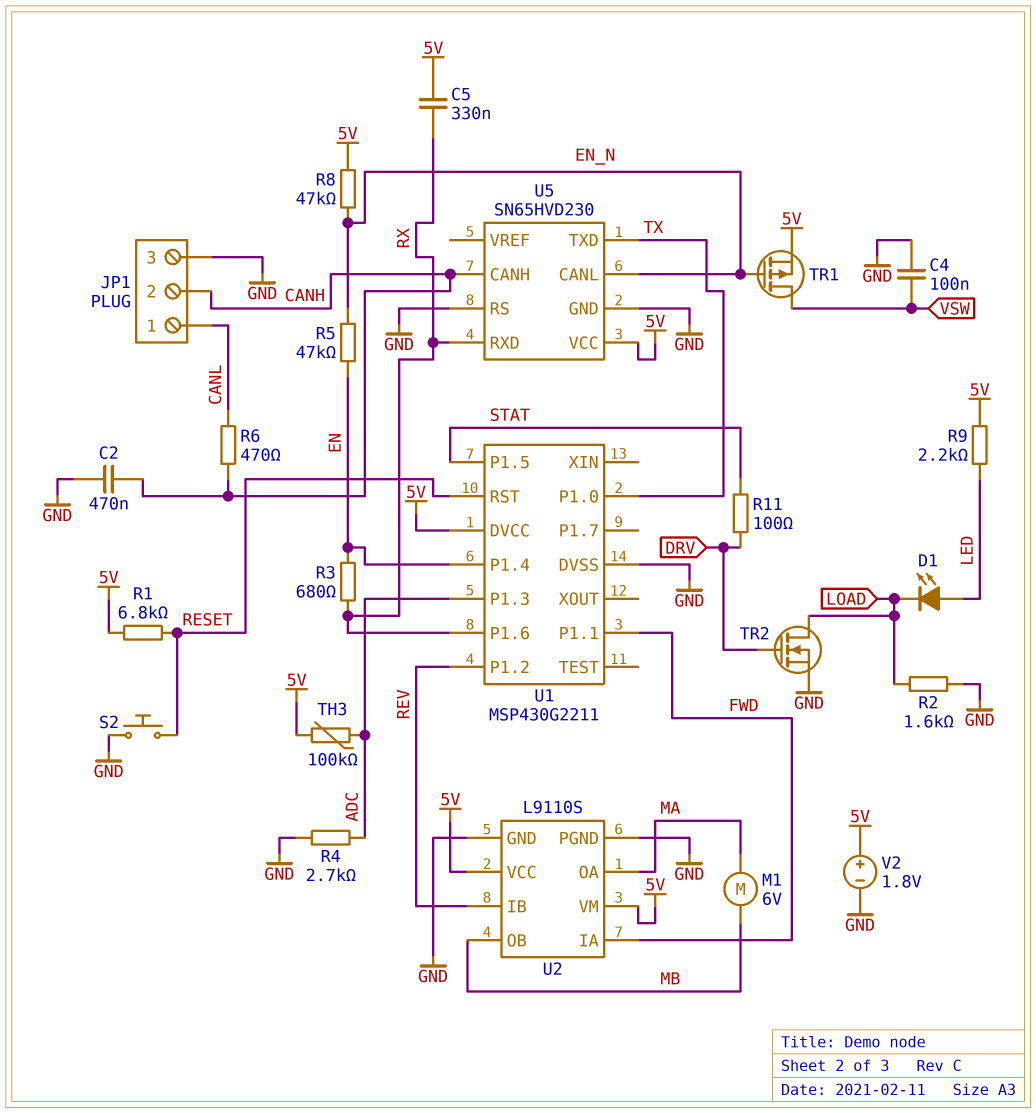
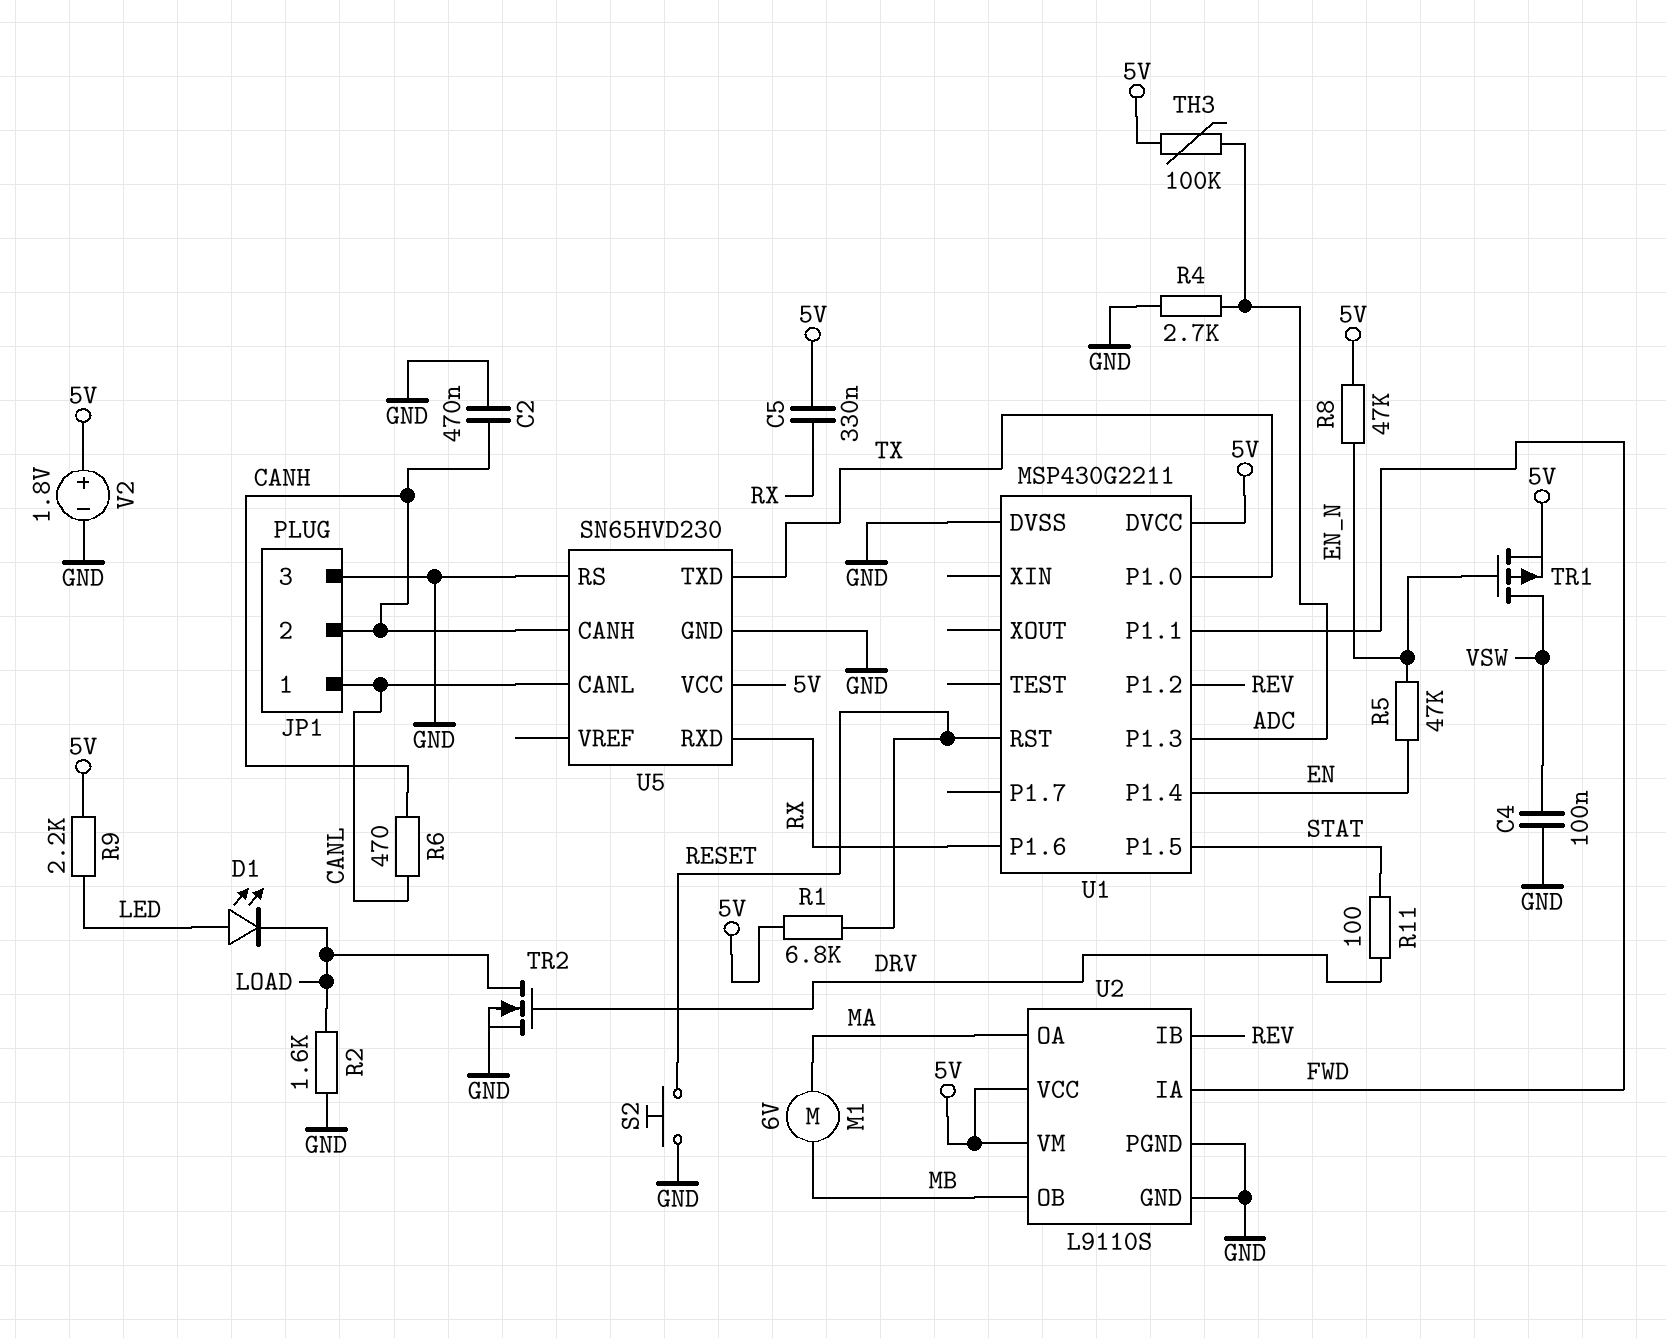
R3: 680 (EN, RX) -> none
U5 pin CANL: EN_N -> CANL

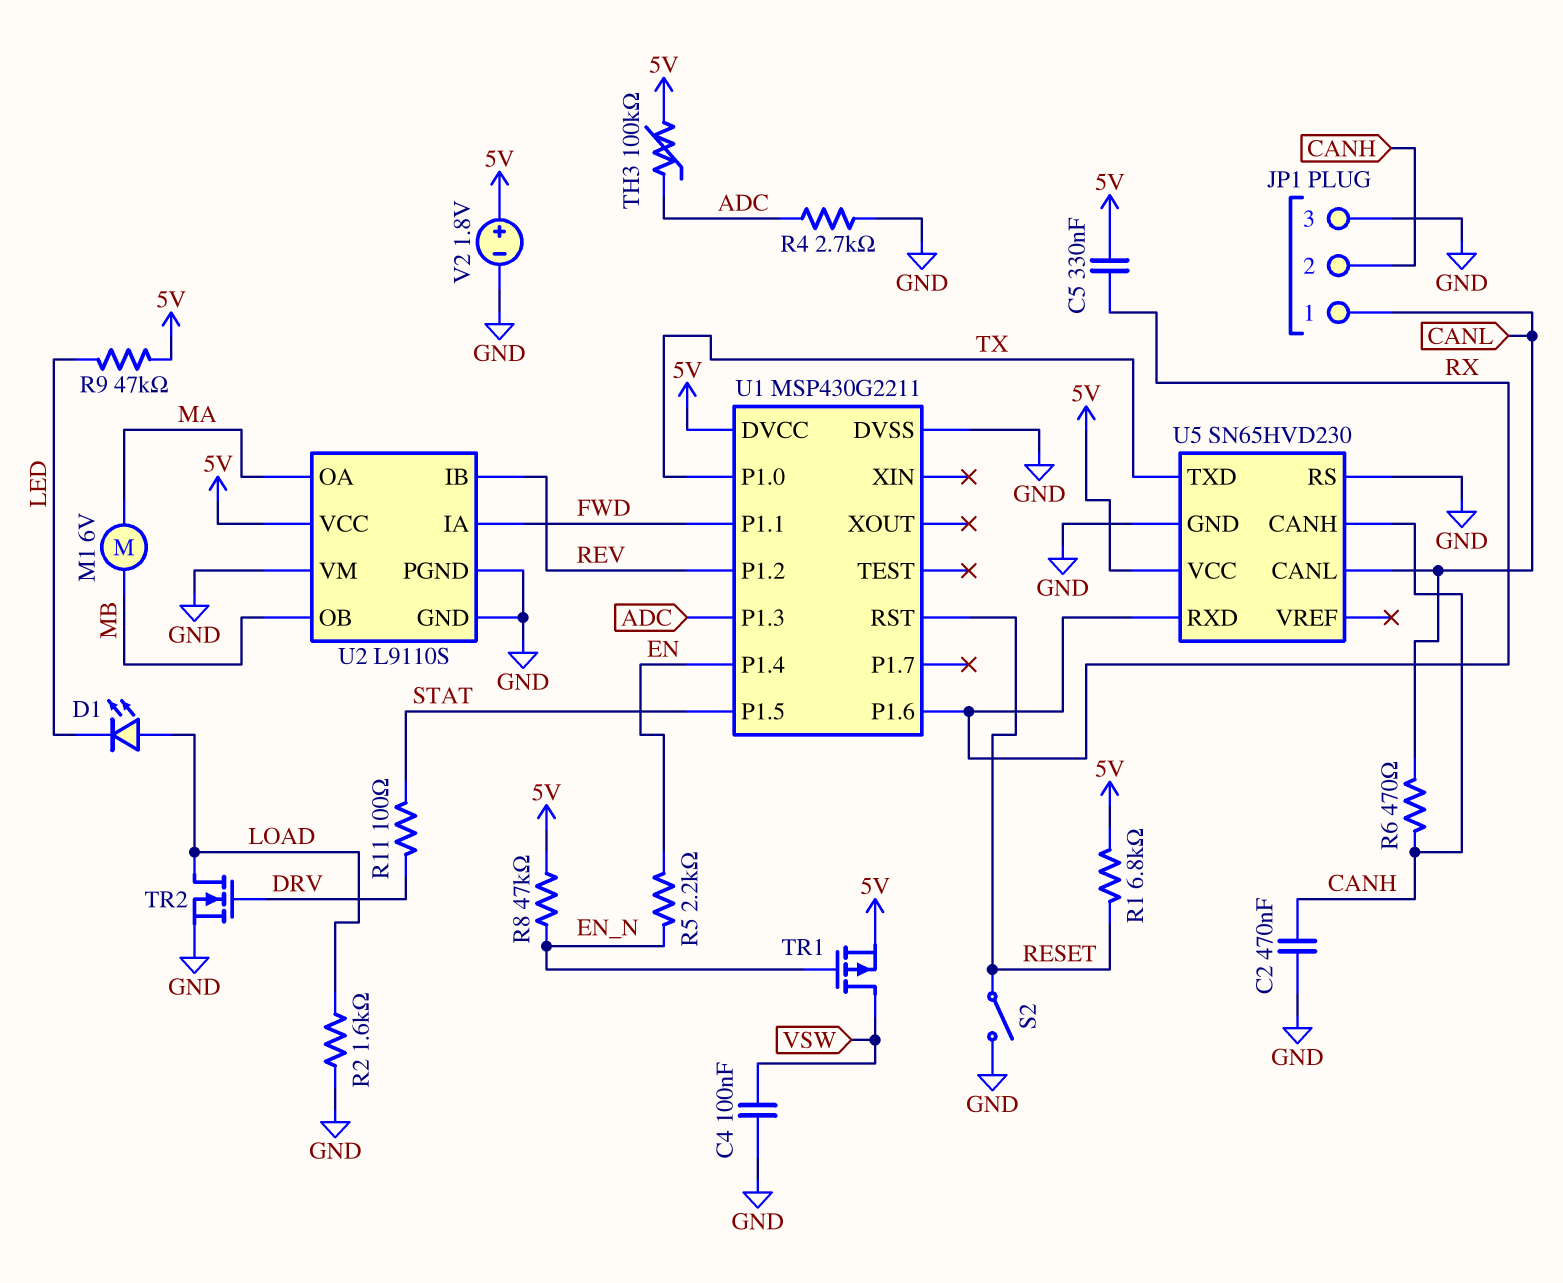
D1: LED (A LED, K LOAD) -> LED (A LOAD, K LED)
R5: 47k (EN, EN_N) -> 2.2k (EN, EN_N)
R9: 2.2k (5V, LED) -> 47k (5V, LED)
S2: button (GND, RESET) -> switch (GND, RESET)
U2 pin VM: 5V -> GND

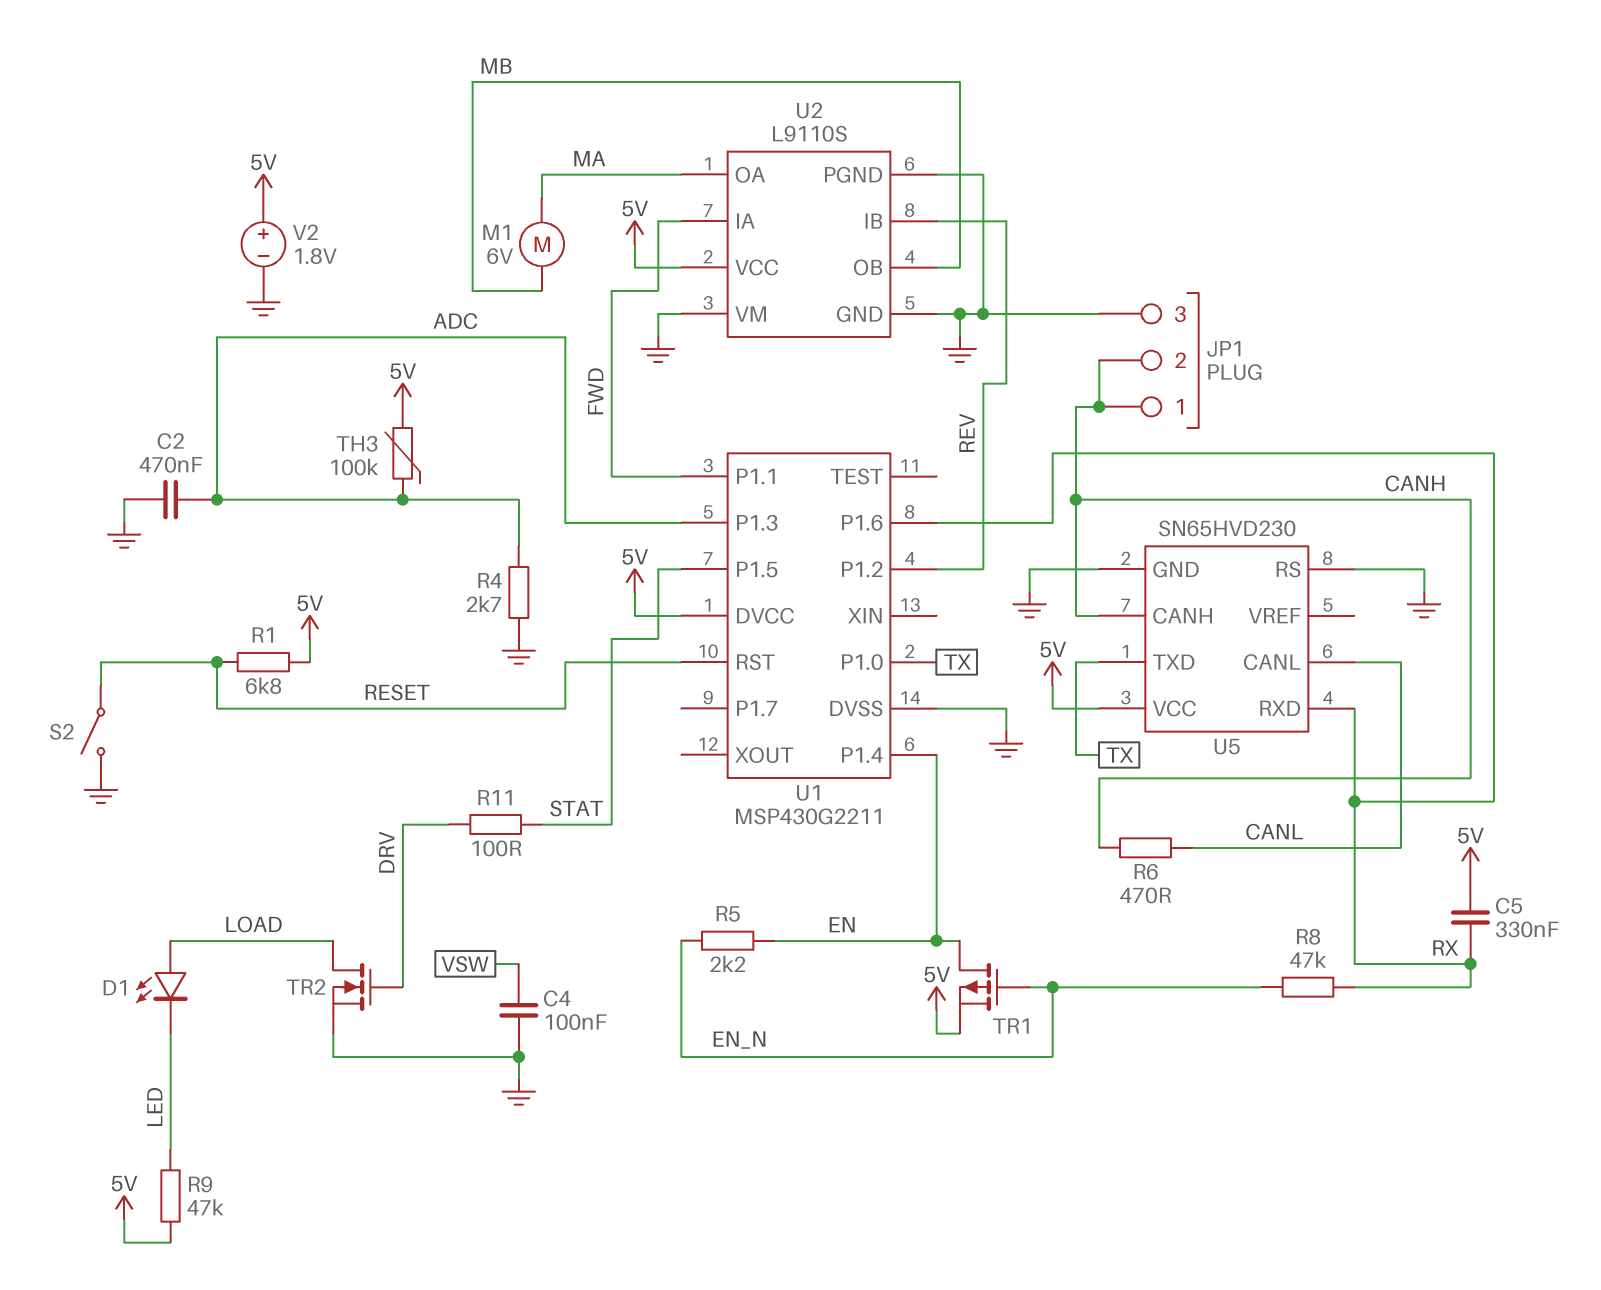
C2: 470nF (CANH, GND) -> 470nF (ADC, GND)
JP1 pin 1: CANL -> CANH
R2: 1.6k (GND, LOAD) -> none
R8: 47k (5V, EN_N) -> 47k (EN_N, RX)
TR1: PMOS (G EN_N, D VSW, S 5V) -> PMOS (G EN_N, D EN, S 5V)

